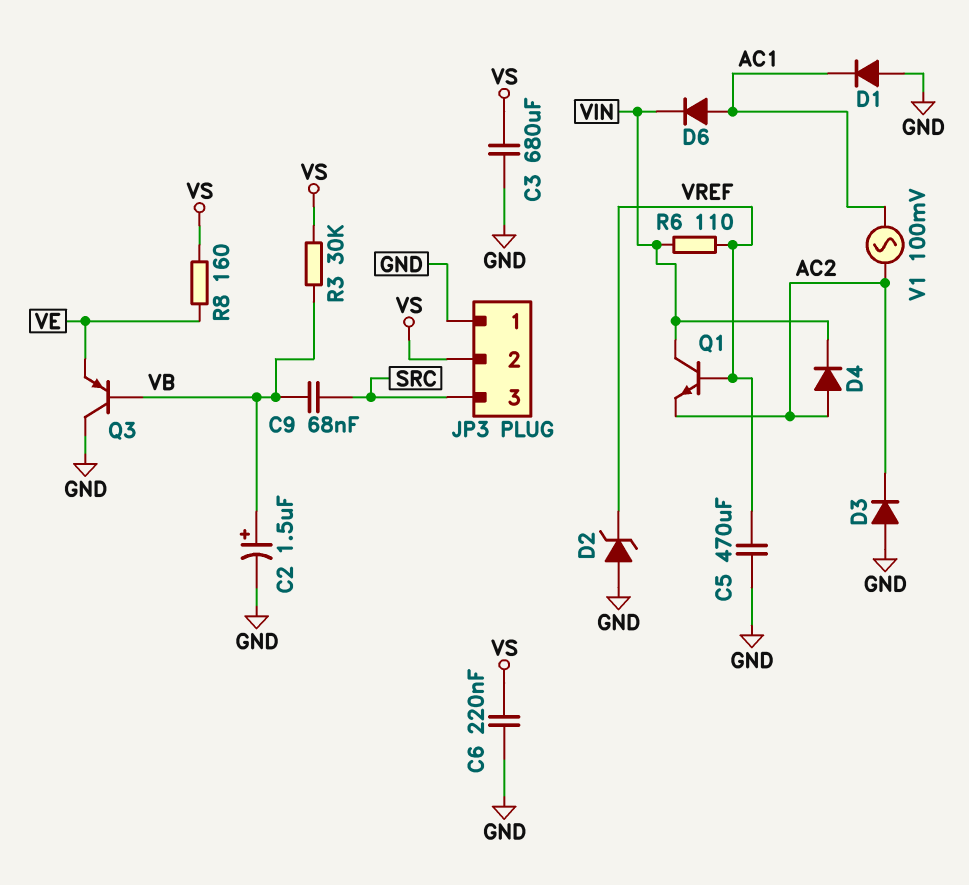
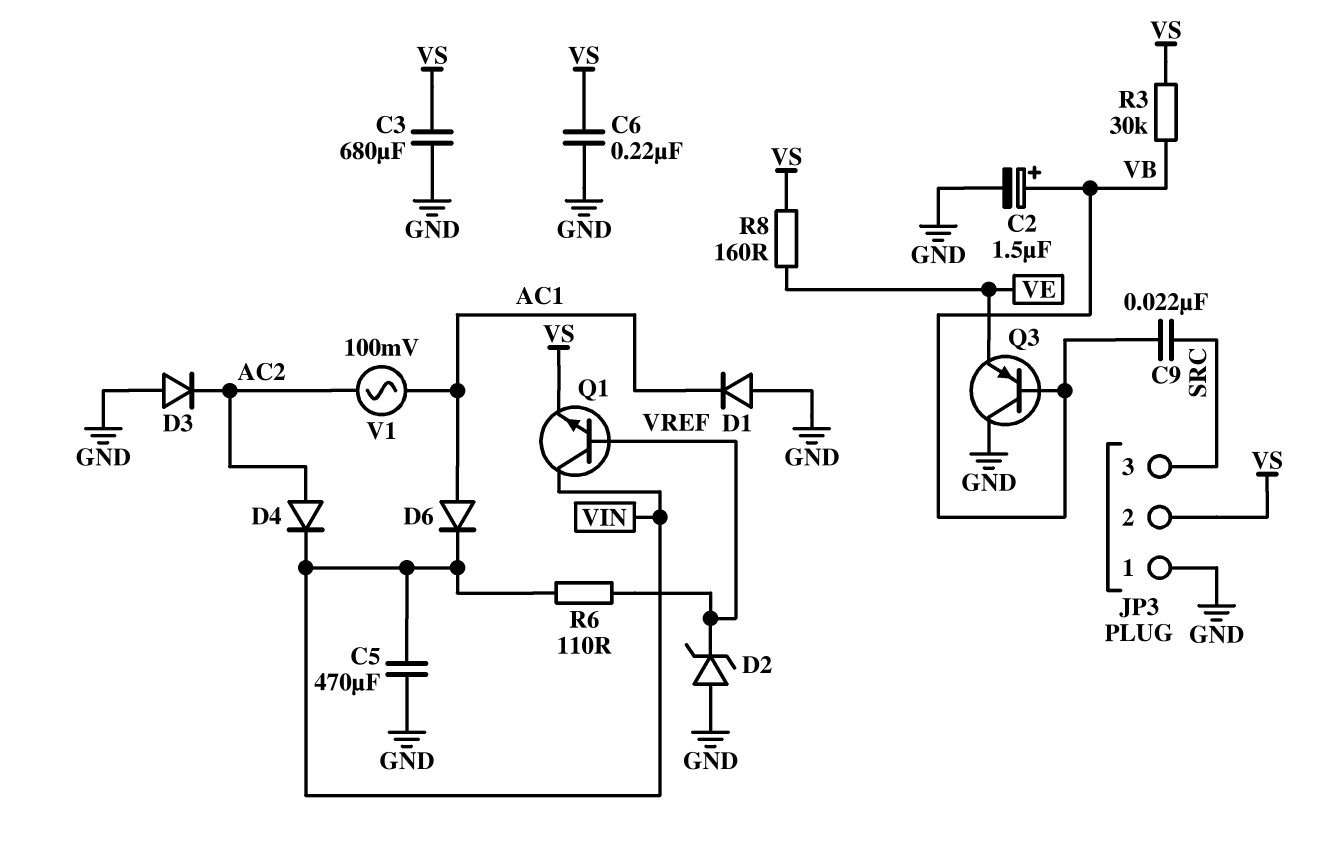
C5: 470uF (GND, VREF) -> 470uF (GND, VIN)
C9: 68nF (SRC, VB) -> 22nF (SRC, VB)
Q1: NPN (B VREF, C VIN, E AC2) -> NPN (B VREF, C VIN, E VS)

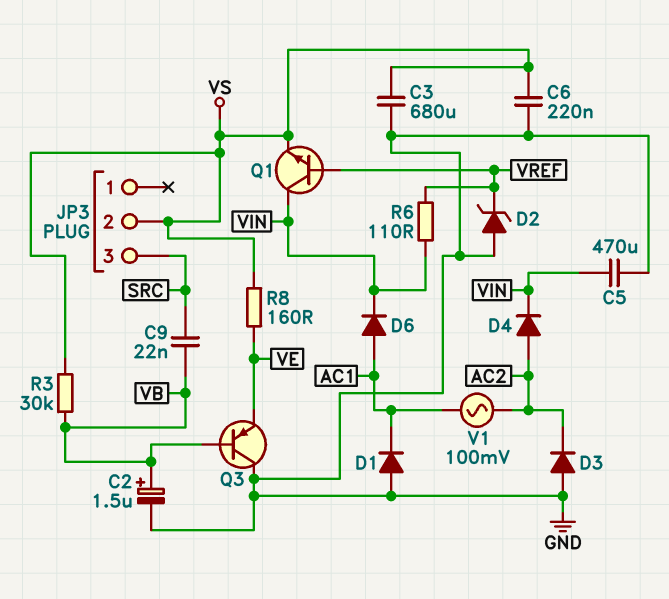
JP3 pin 1: GND -> none

